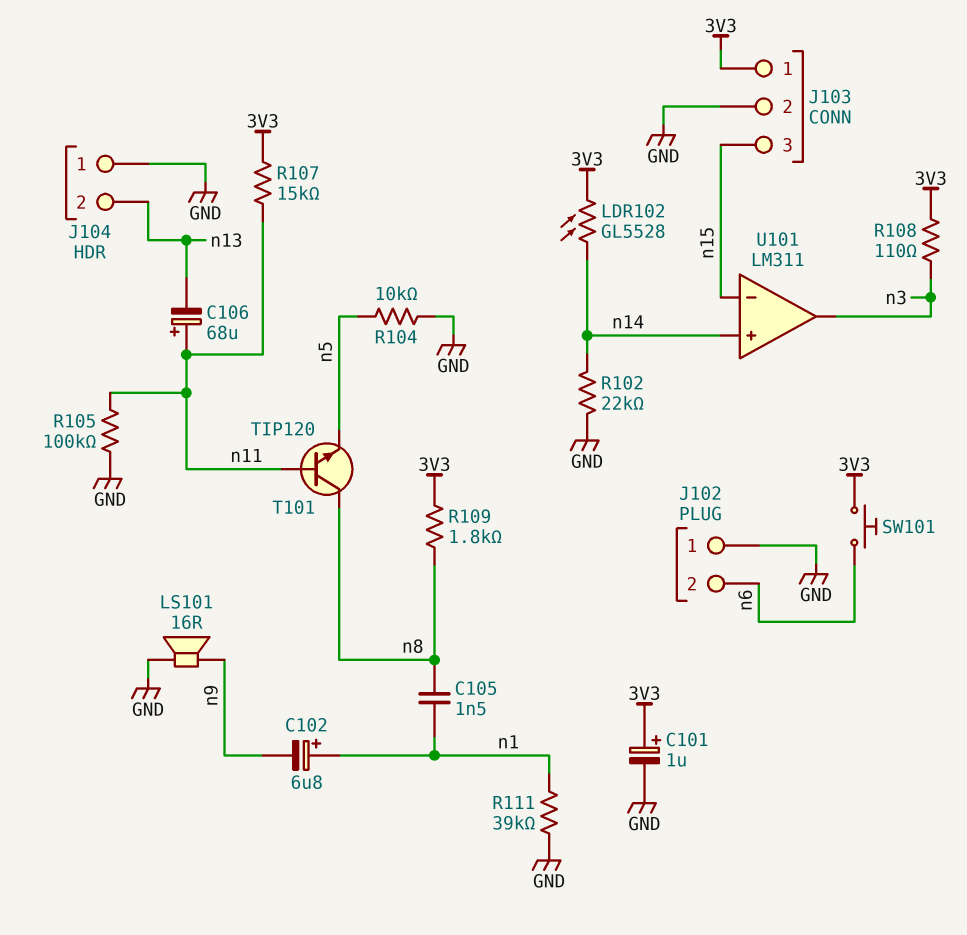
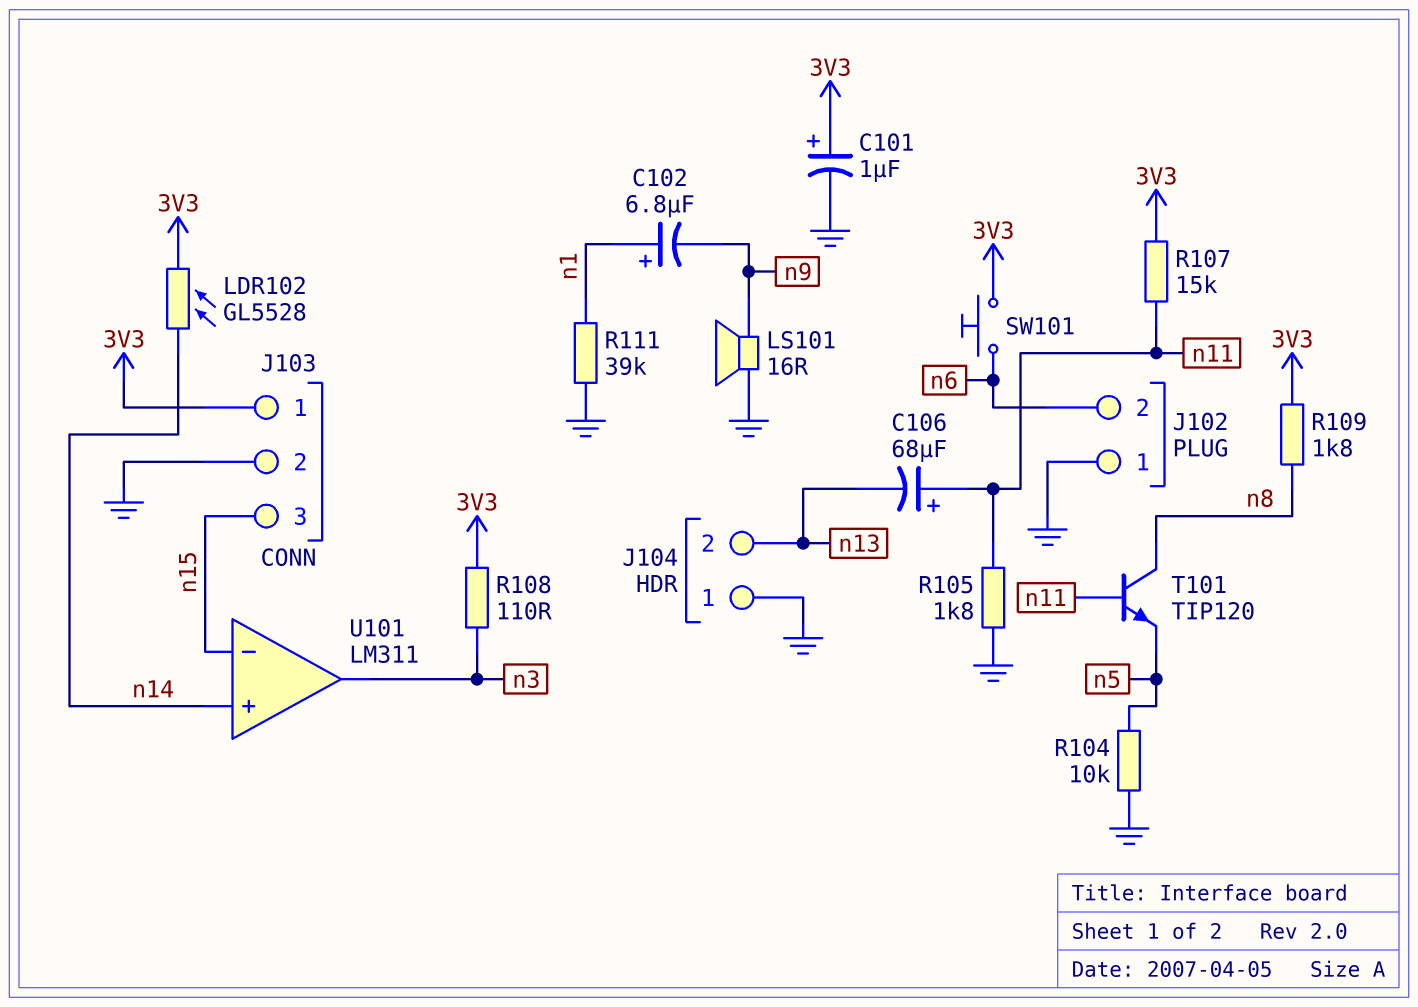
C105: 1.5nF (n1, n8) -> none
R102: 22k (GND, n14) -> none
R105: 100k (GND, n11) -> 1.8k (GND, n11)

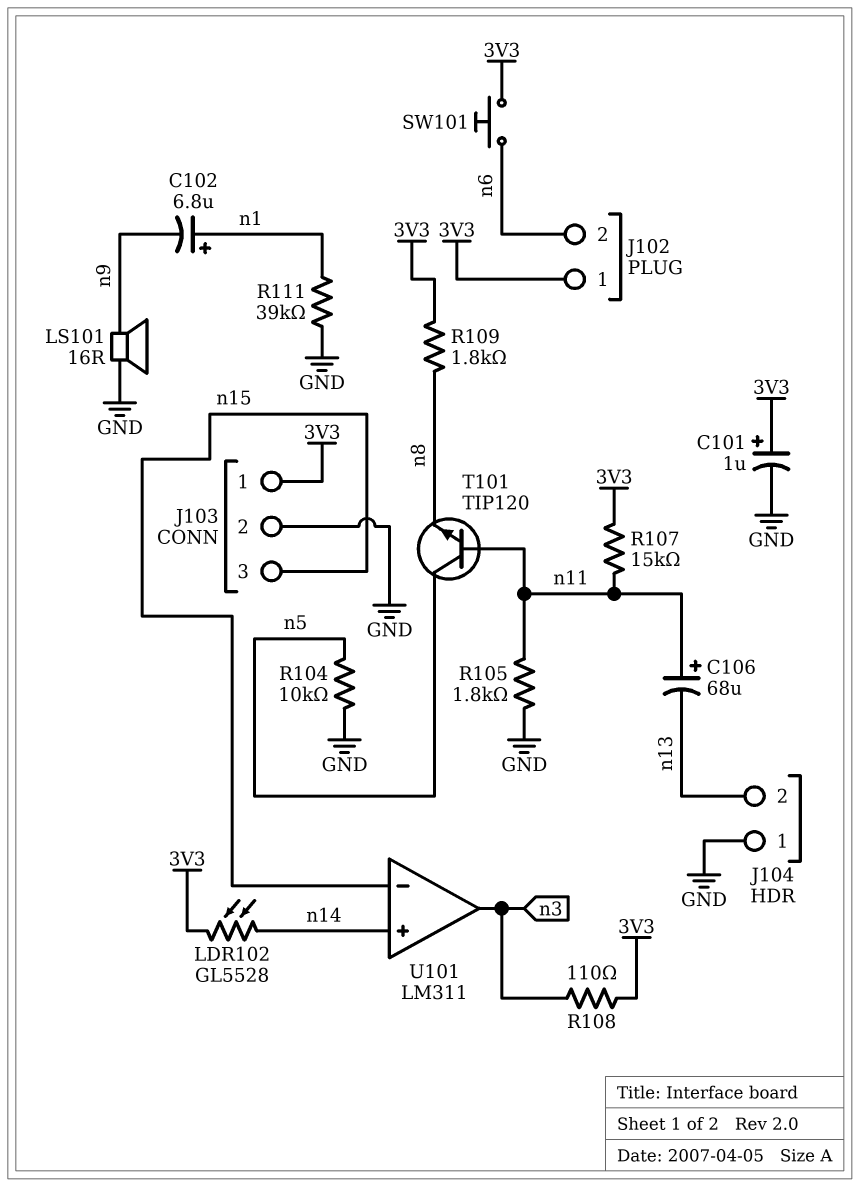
J102 pin 1: GND -> 3V3
T101: NPN TIP120 (B n11, C n8, E n5) -> NPN TIP120 (B n11, C n5, E n8)

